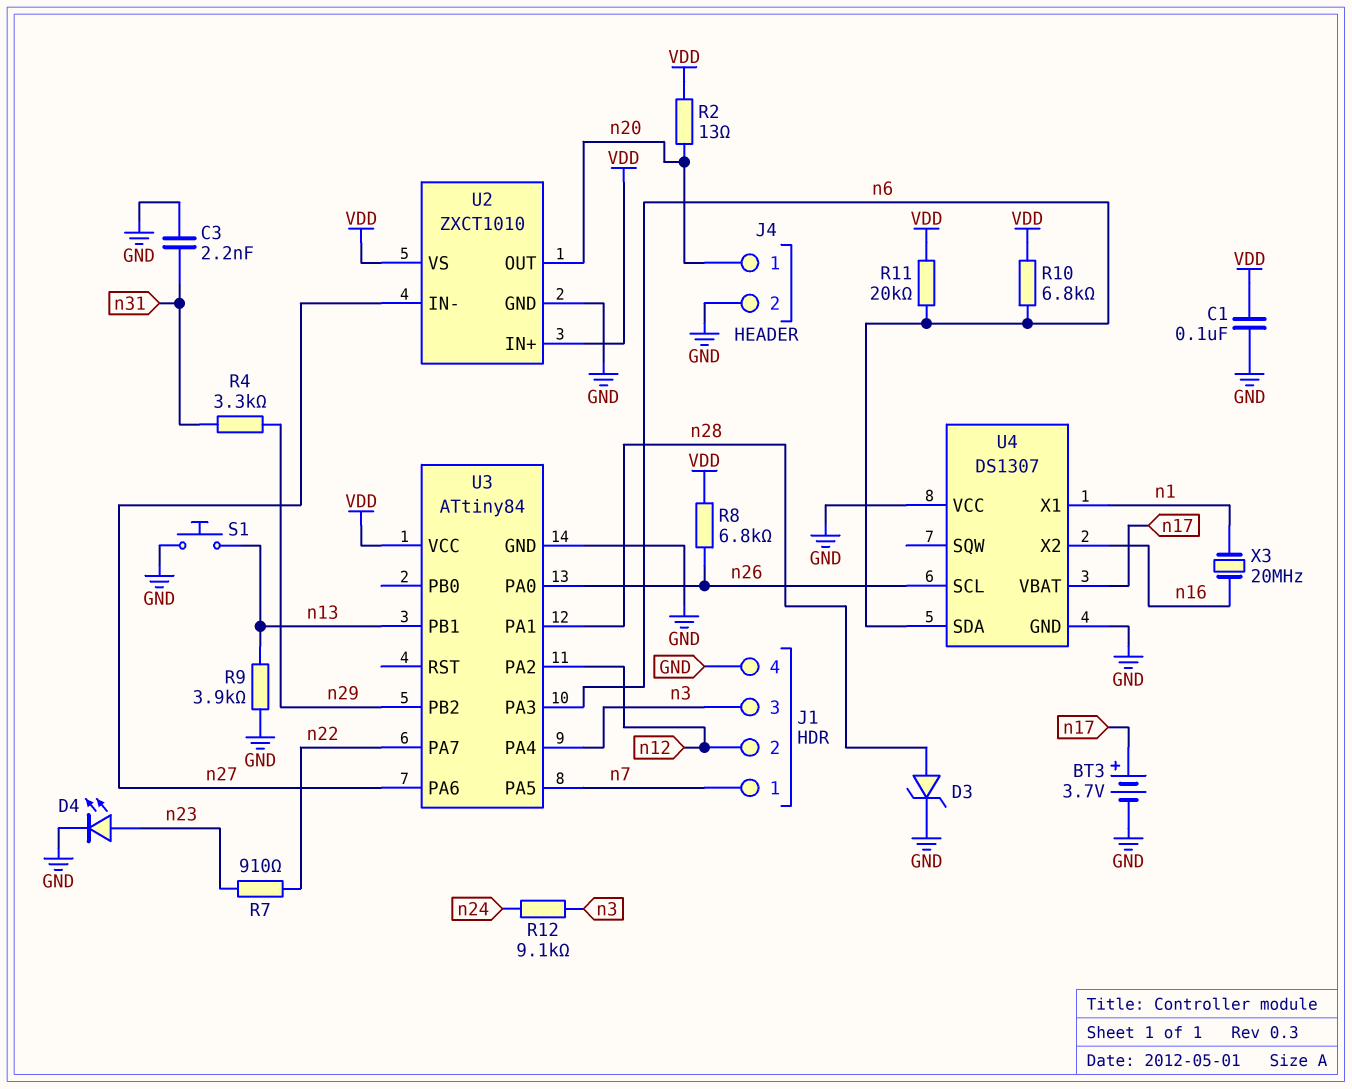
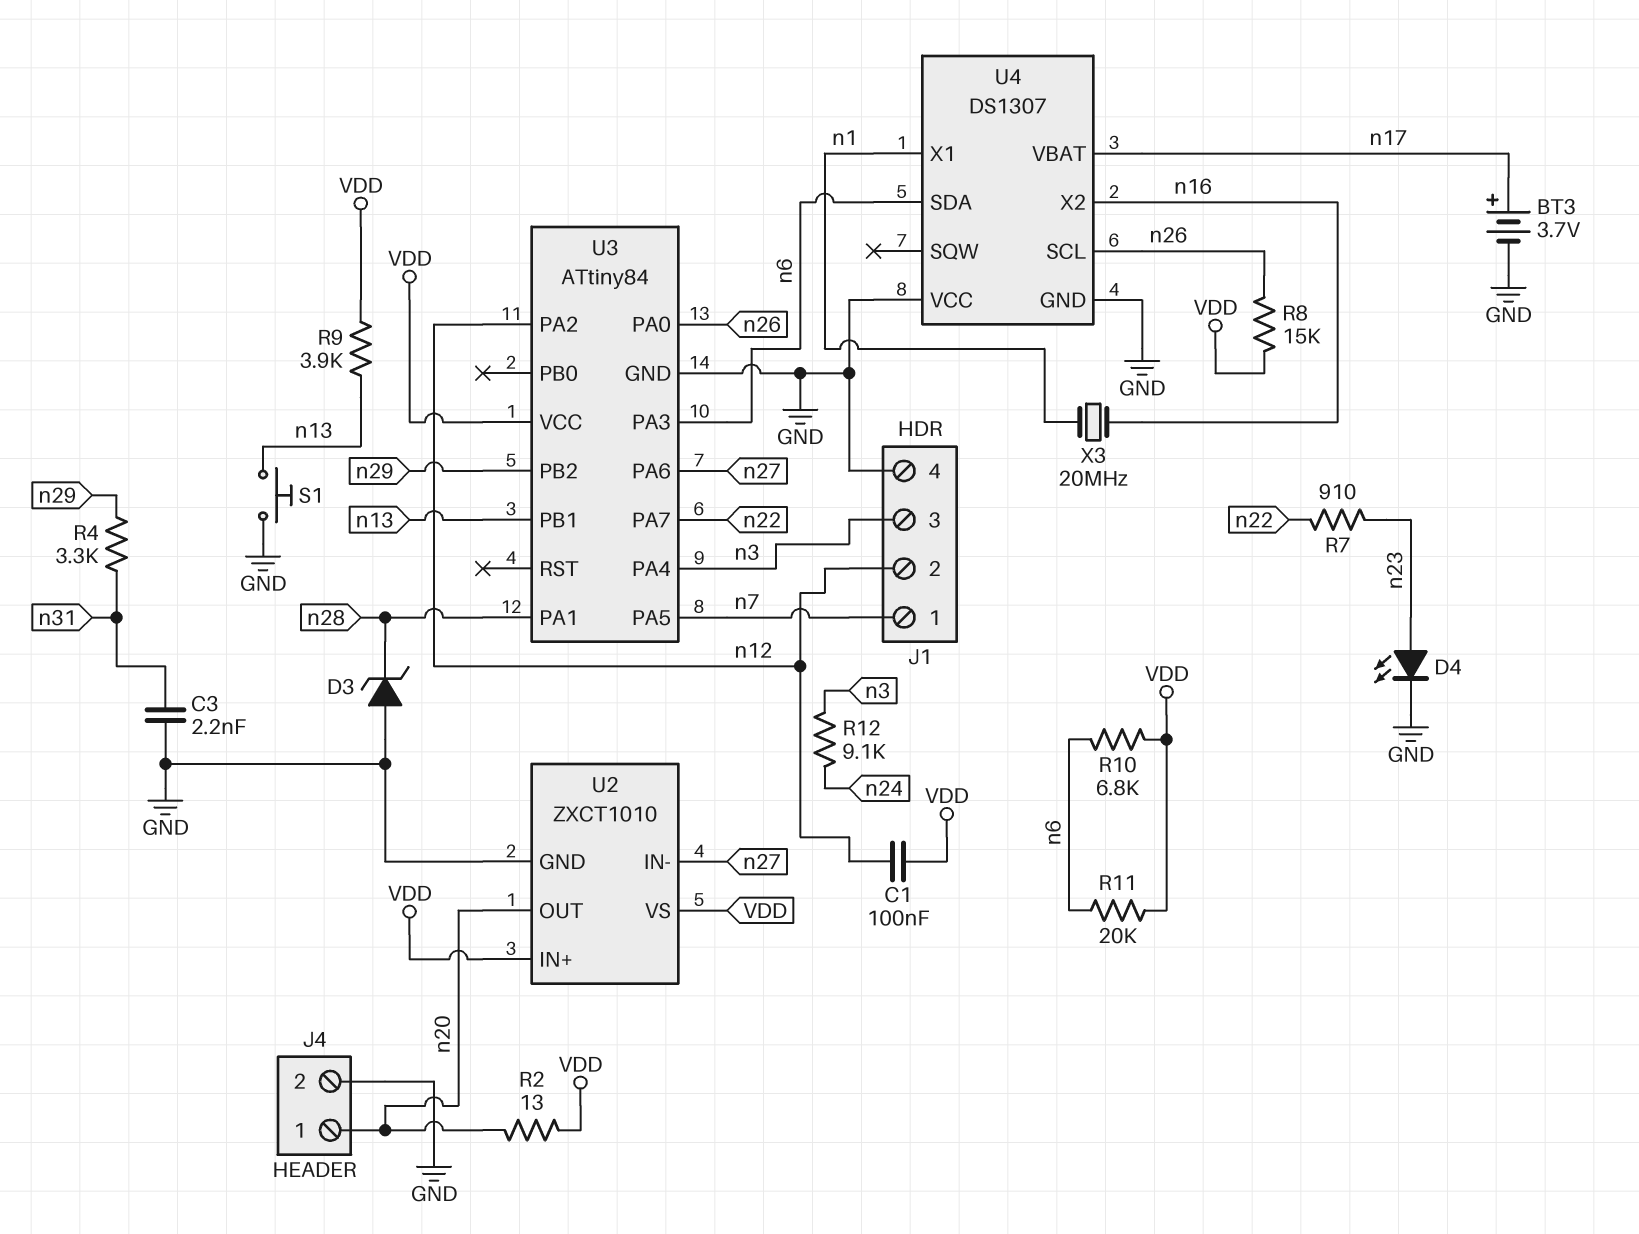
C1: 100nF (GND, VDD) -> 100nF (VDD, n12)
D3: zener (A n28, K GND) -> zener (A GND, K n28)
R8: 6.8k (VDD, n26) -> 15k (VDD, n26)
R9: 3.9k (GND, n13) -> 3.9k (VDD, n13)

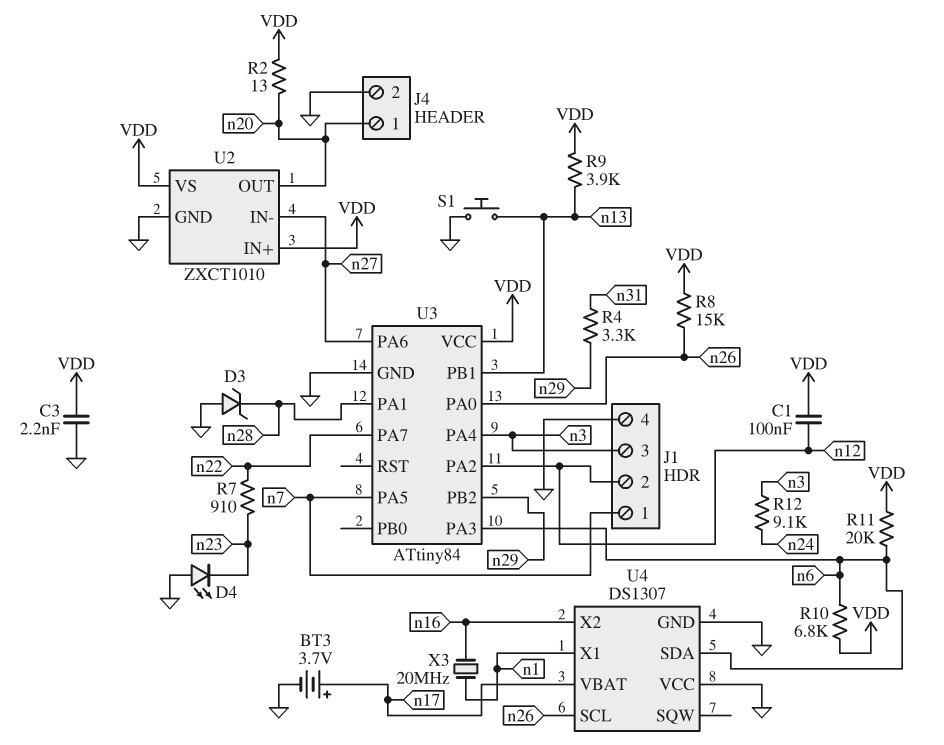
C3: 2.2nF (GND, n31) -> 2.2nF (GND, VDD)
D4: LED (A n23, K GND) -> LED (A GND, K n23)

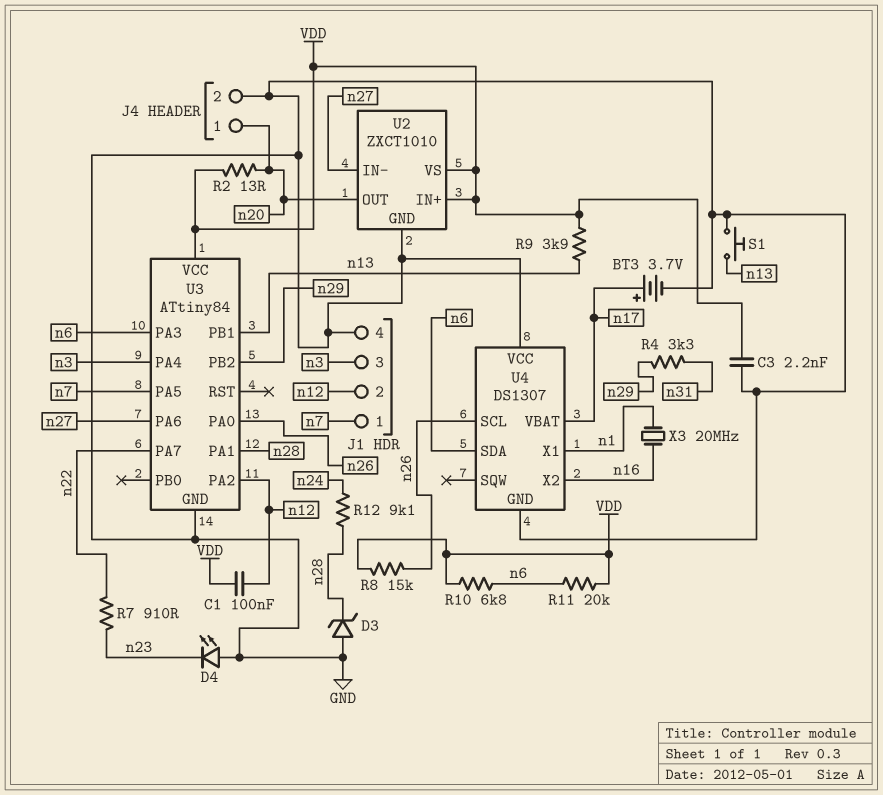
R12: 9.1k (n3, n24) -> 9.1k (n24, n28)

